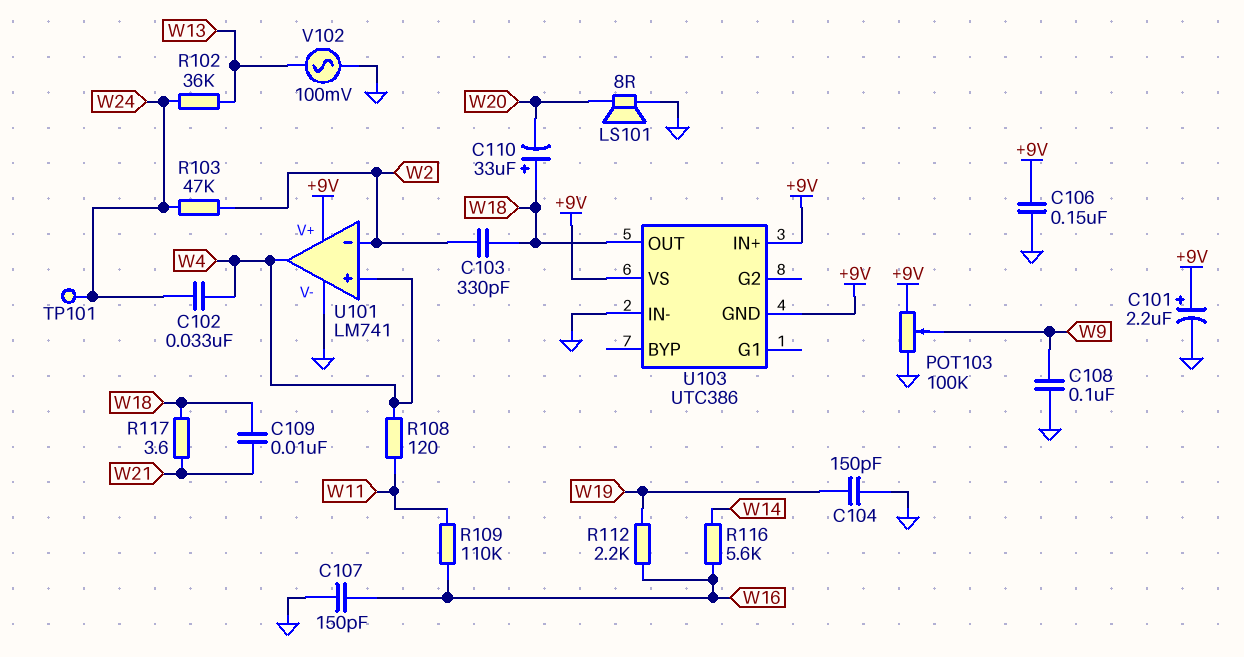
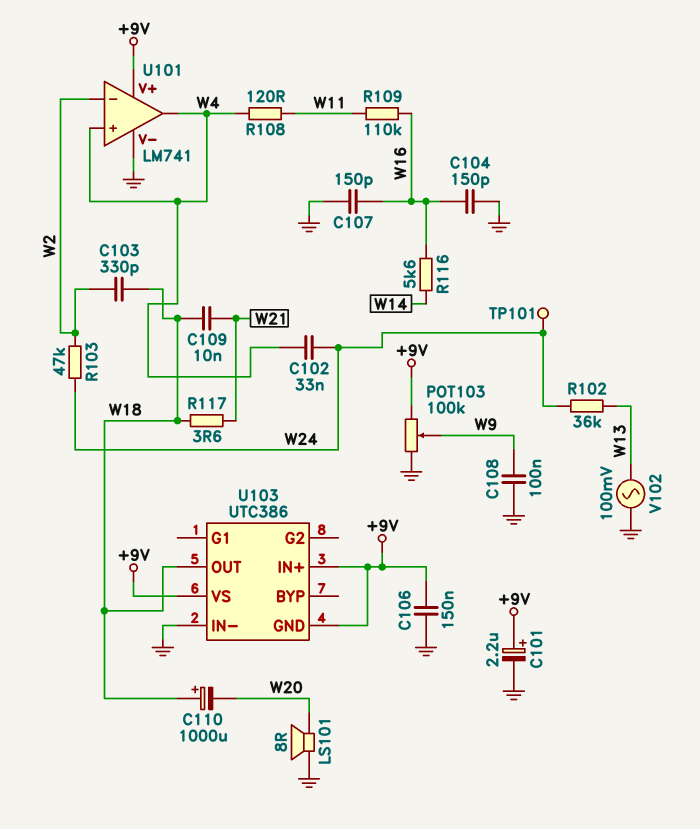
C104: 150pF (GND, W19) -> 150pF (GND, W16)
C110: 33uF (plus W18, minus W20) -> 1000uF (plus W18, minus W20)
R112: 2.2k (W16, W19) -> none

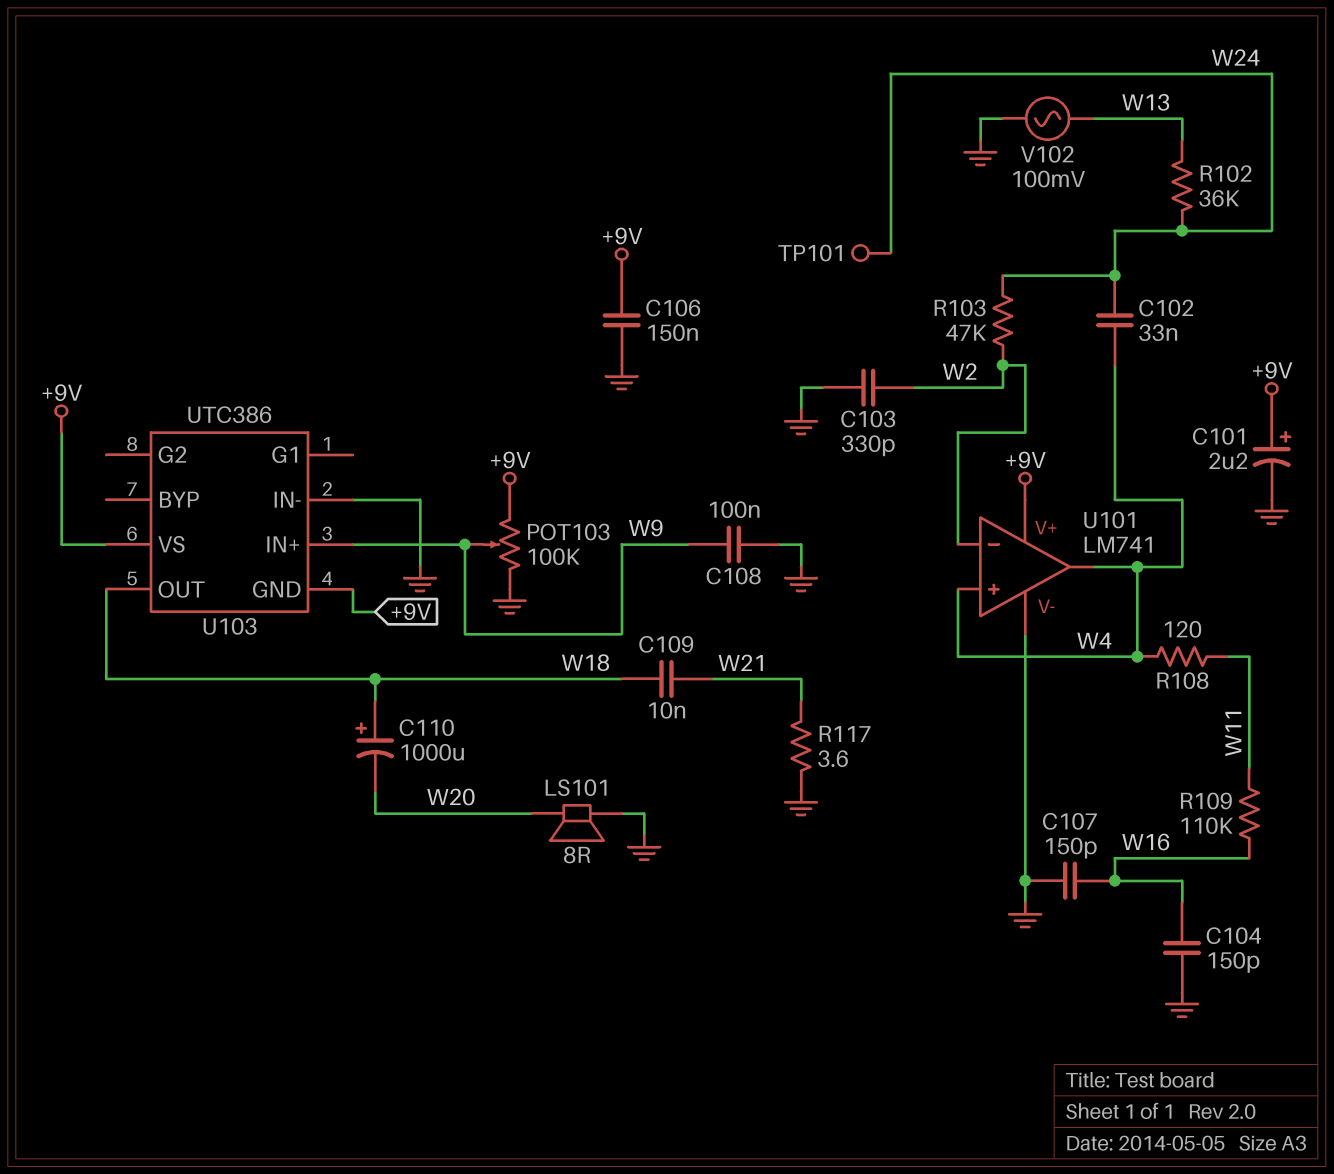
C103: 330pF (W2, W18) -> 330pF (GND, W2)
R116: 5.6k (W14, W16) -> none
R117: 3.6 (W18, W21) -> 3.6 (GND, W21)
U103 pin IN+: +9V -> W9

